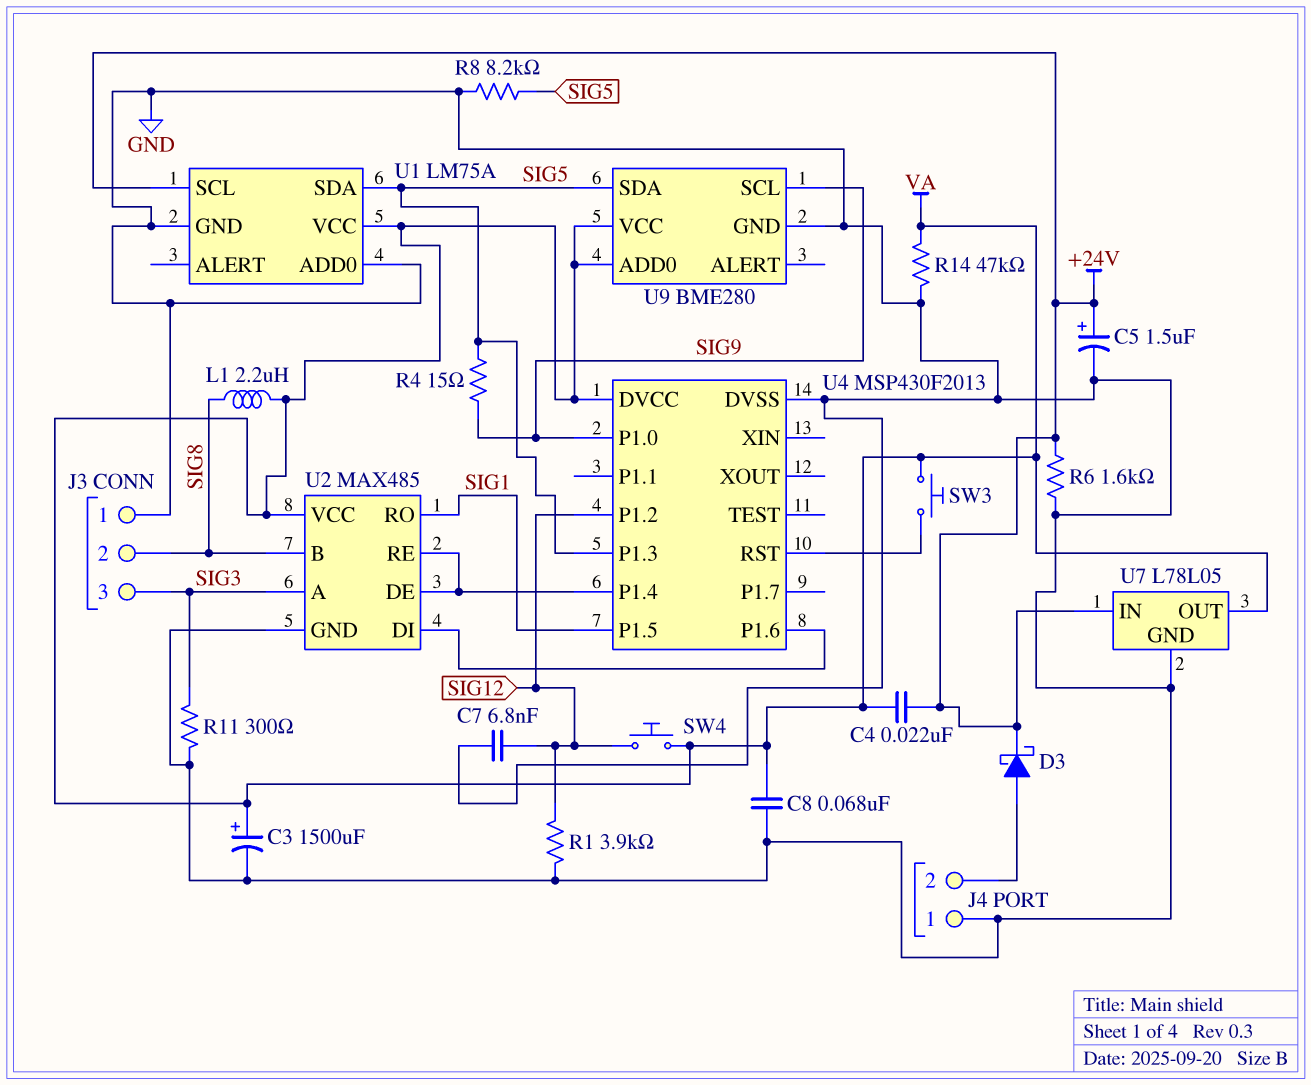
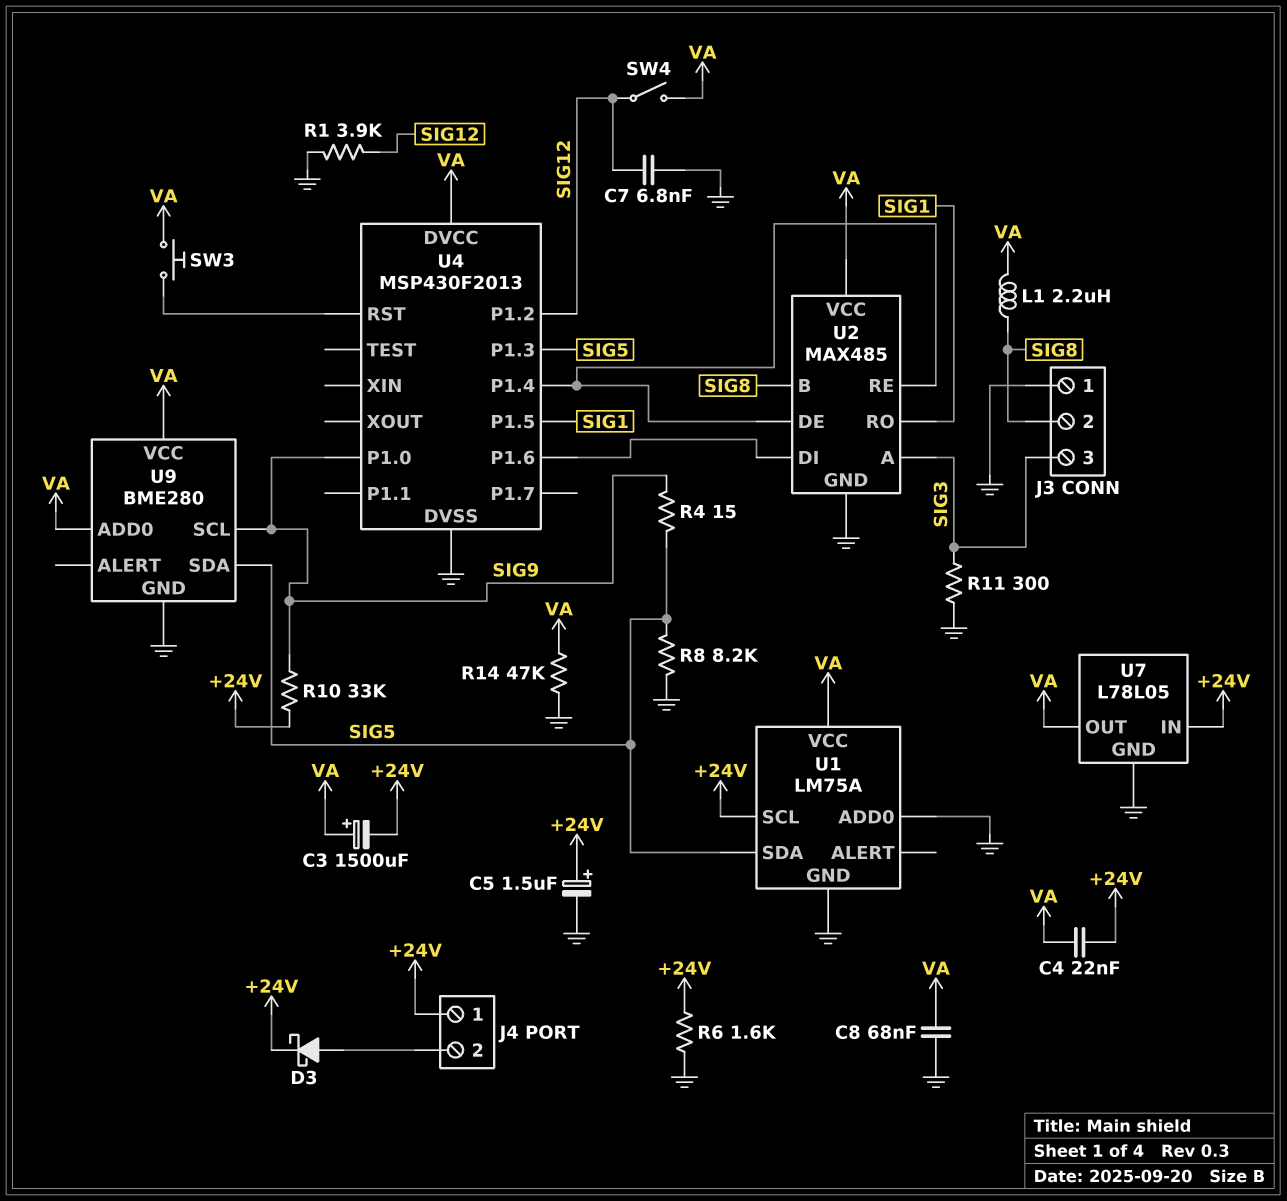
C3: 1500uF (plus VA, minus GND) -> 1500uF (plus VA, minus +24V)
J4 pin 1: GND -> +24V
R10: none -> 33k (+24V, SIG9)
SW4: button (SIG12, VA) -> switch (SIG12, VA)

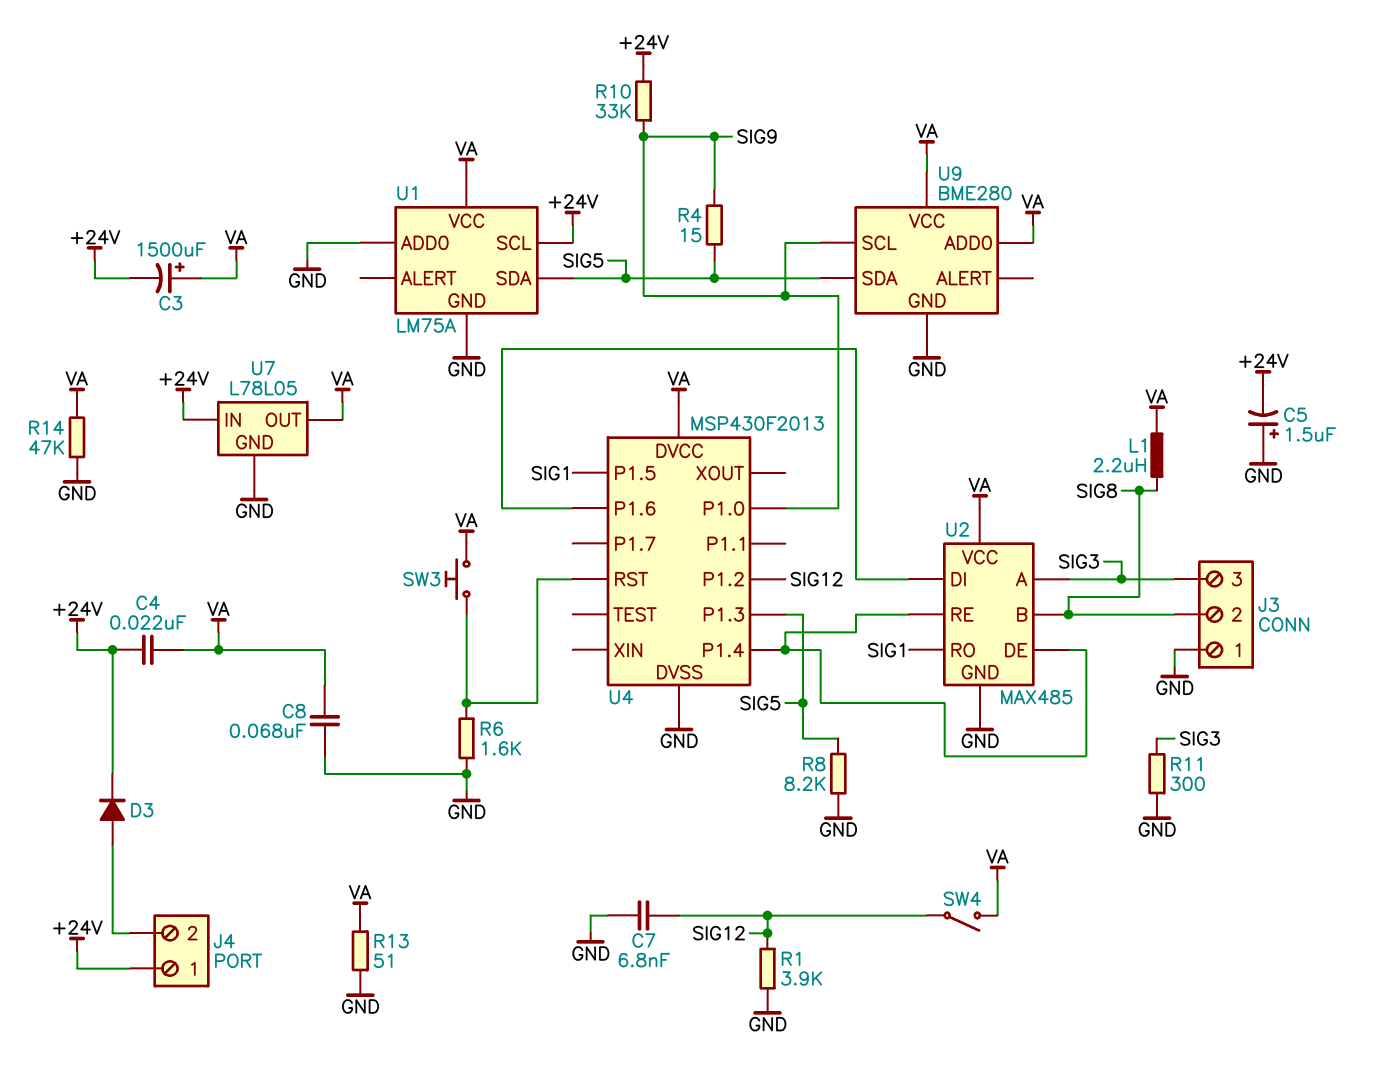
C5: 1.5uF (plus +24V, minus GND) -> 1.5uF (plus GND, minus +24V)
D3: schottky (A J4/2, K +24V) -> diode (A J4/2, K +24V)
R6: 1.6k (+24V, GND) -> 1.6k (GND, U4/RST)
R13: none -> 51 (GND, VA)

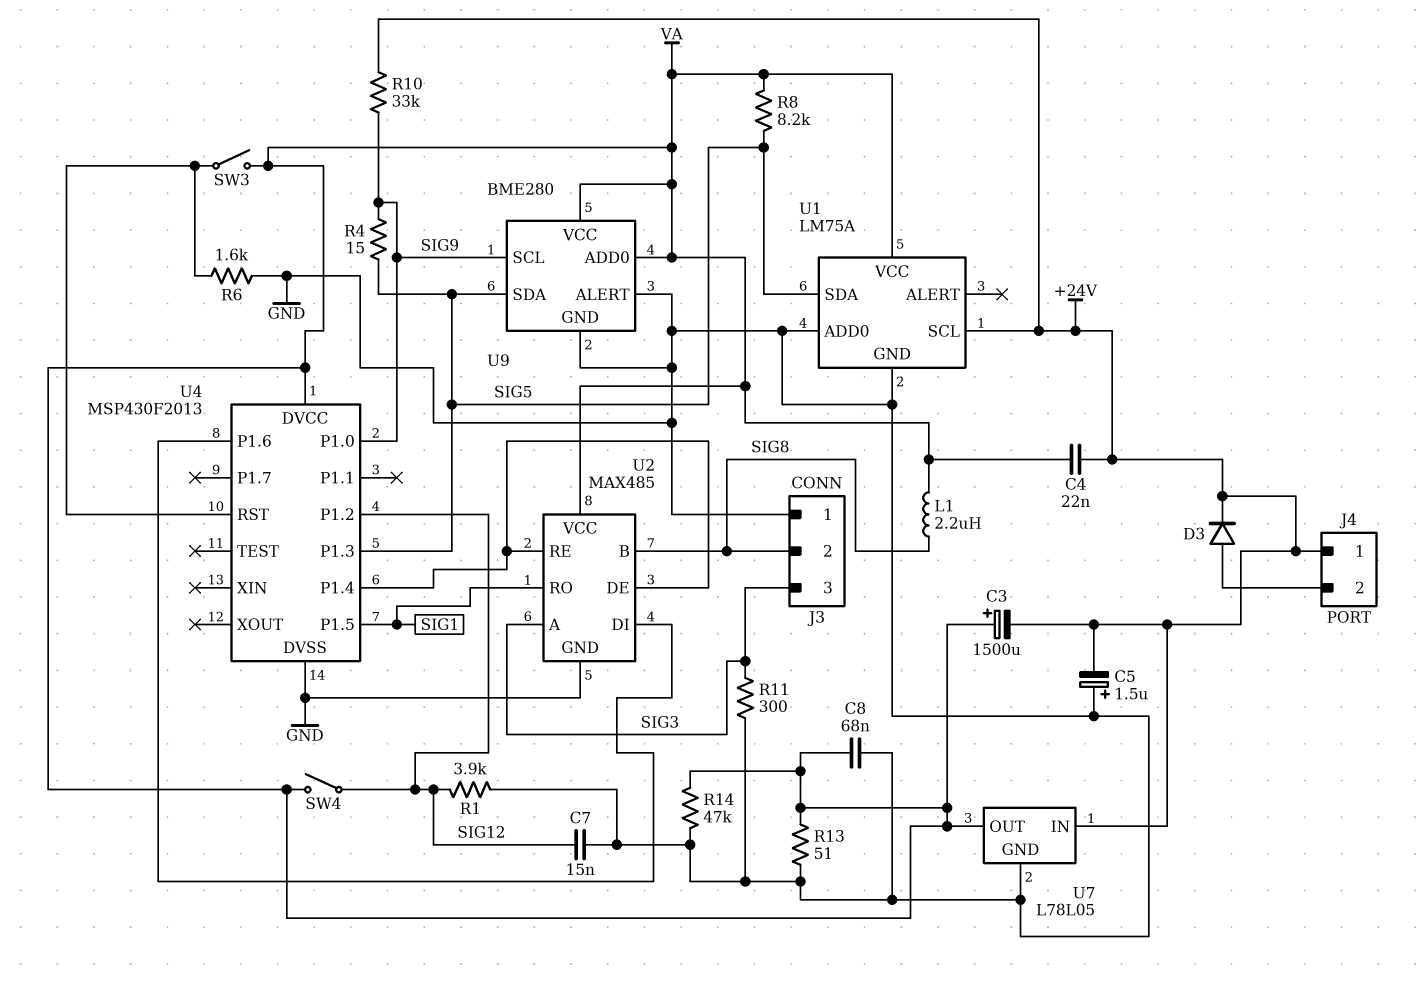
C7: 6.8nF (GND, SIG12) -> 15nF (GND, SIG12)
R8: 8.2k (GND, SIG5) -> 8.2k (SIG5, VA)
SW3: button (U4/RST, VA) -> switch (U4/RST, VA)
U9 pin ALERT: none -> GND

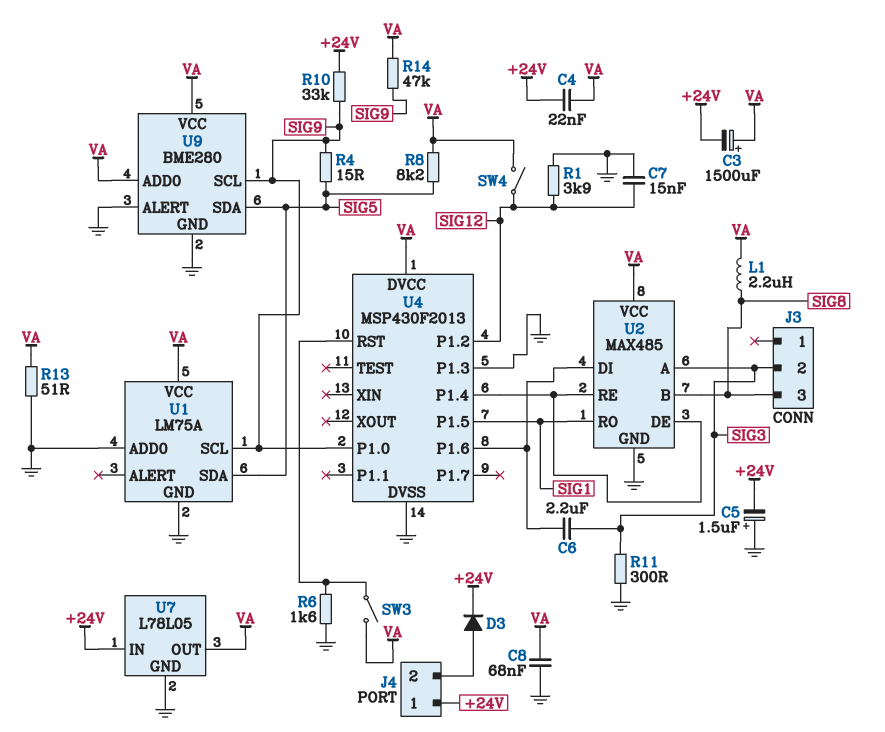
C6: none -> 2.2uF (SIG3, U2/DI)
J3 pin 1: GND -> none
J3 pin 2: SIG8 -> SIG3
J3 pin 3: SIG3 -> SIG8
R14: 47k (GND, VA) -> 47k (SIG9, VA)
U1 pin SCL: +24V -> SIG9
U4 pin P1.3: SIG5 -> GND

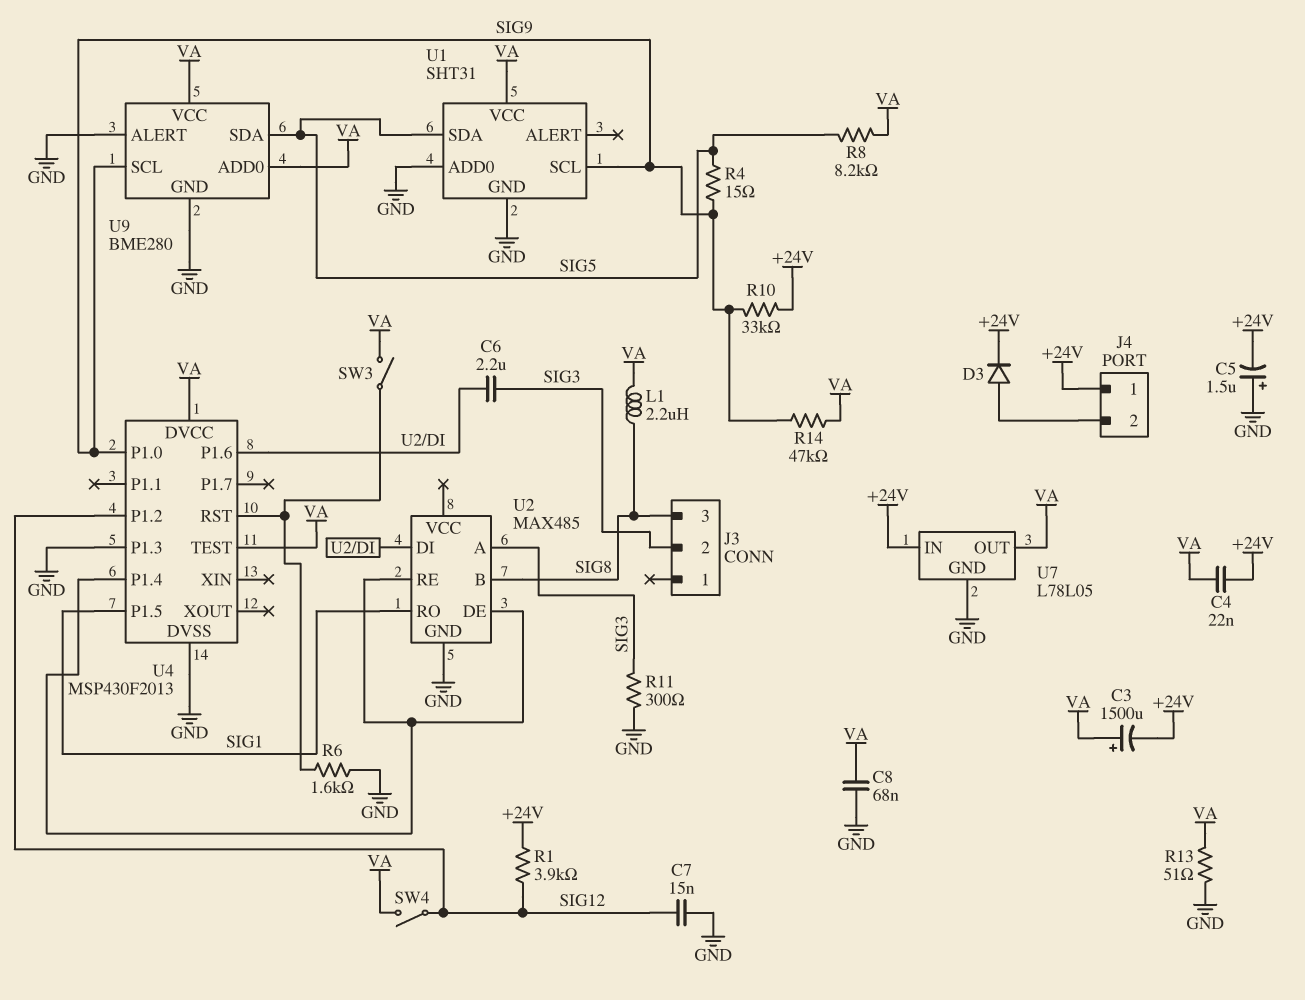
R1: 3.9k (GND, SIG12) -> 3.9k (+24V, SIG12)
U1: LM75A -> SHT31
U2 pin VCC: VA -> none
U4 pin TEST: none -> VA

